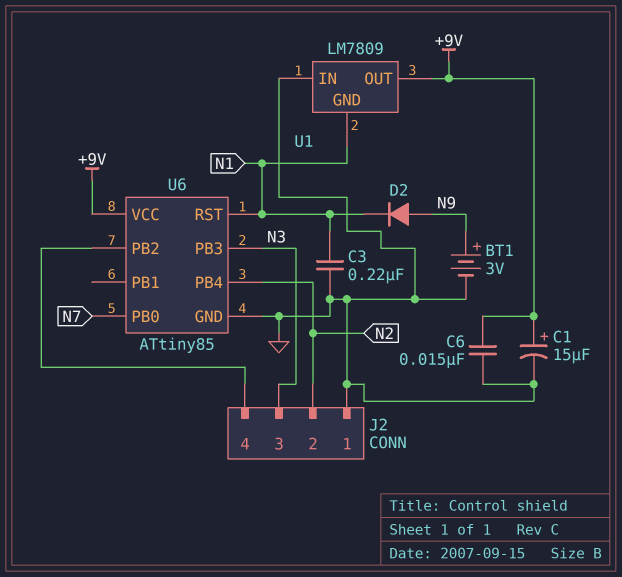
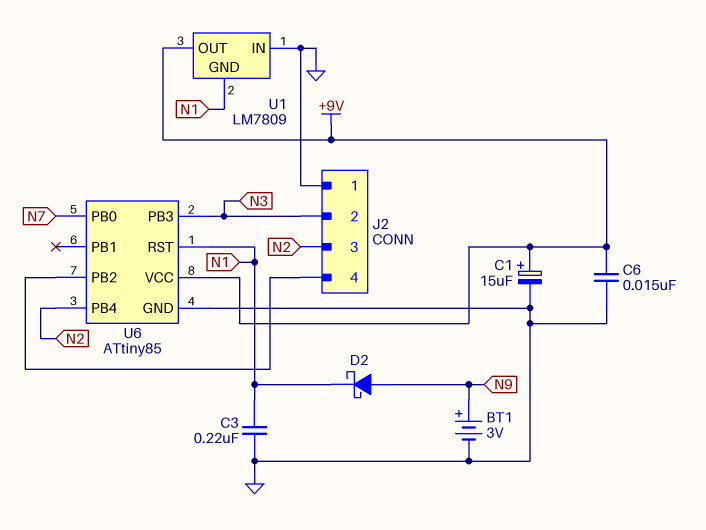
D2: diode (A N9, K N1) -> schottky (A N9, K N1)
J2 pin 2: N2 -> N3
J2 pin 3: N3 -> N2

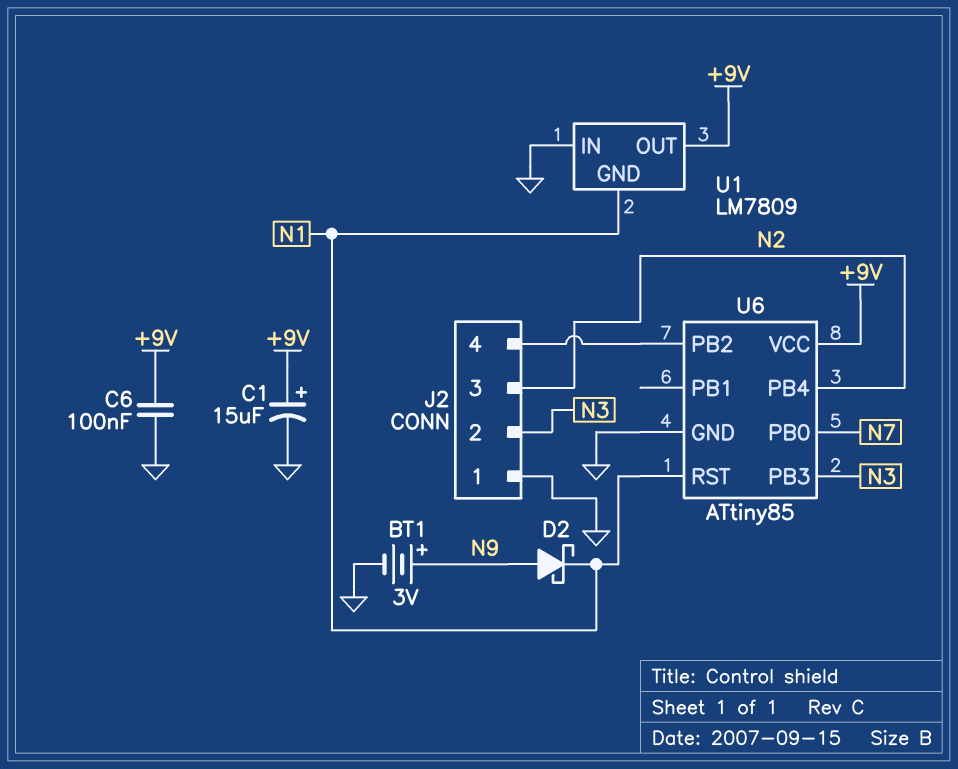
C3: 220nF (GND, N1) -> none
C6: 15nF (+9V, GND) -> 100nF (+9V, GND)

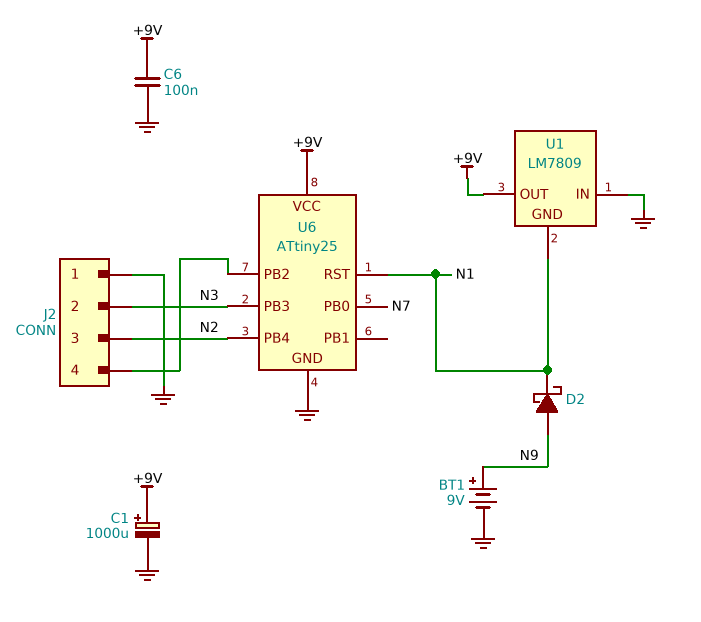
BT1: 3V (plus N9, minus GND) -> 9V (plus N9, minus GND)
C1: 15uF (plus +9V, minus GND) -> 1000uF (plus +9V, minus GND)
U6: ATtiny85 -> ATtiny25

